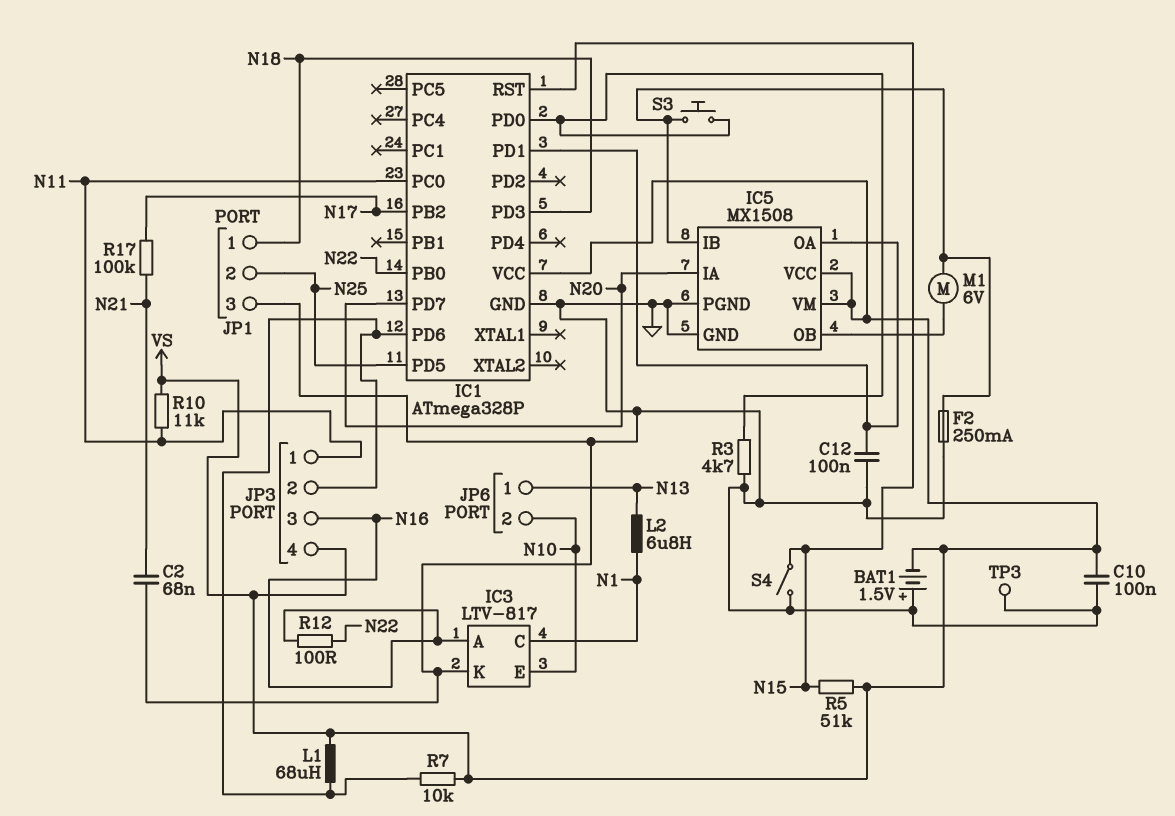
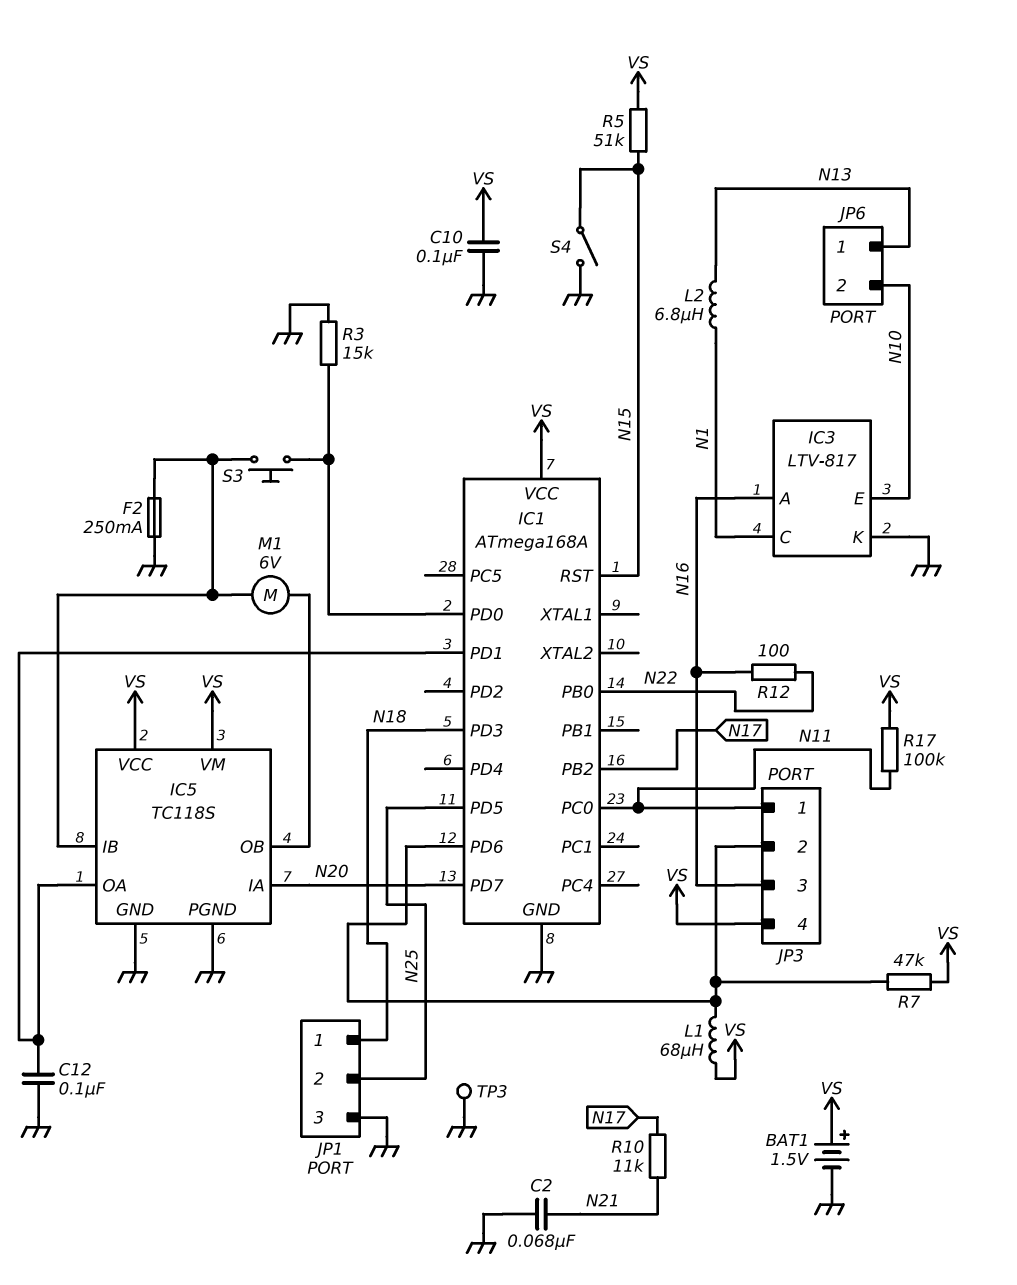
BAT1: 1.5V (plus GND, minus VS) -> 1.5V (plus VS, minus GND)
IC1: ATmega328P -> ATmega168A
IC5: MX1508 -> TC118S
R3: 4.7k (GND, IC1/PD0) -> 15k (GND, IC1/PD0)
R7: 10k (IC1/PD6, VS) -> 47k (IC1/PD6, VS)
R10: 11k (N11, VS) -> 11k (N17, N21)
R17: 100k (N17, N21) -> 100k (N11, VS)

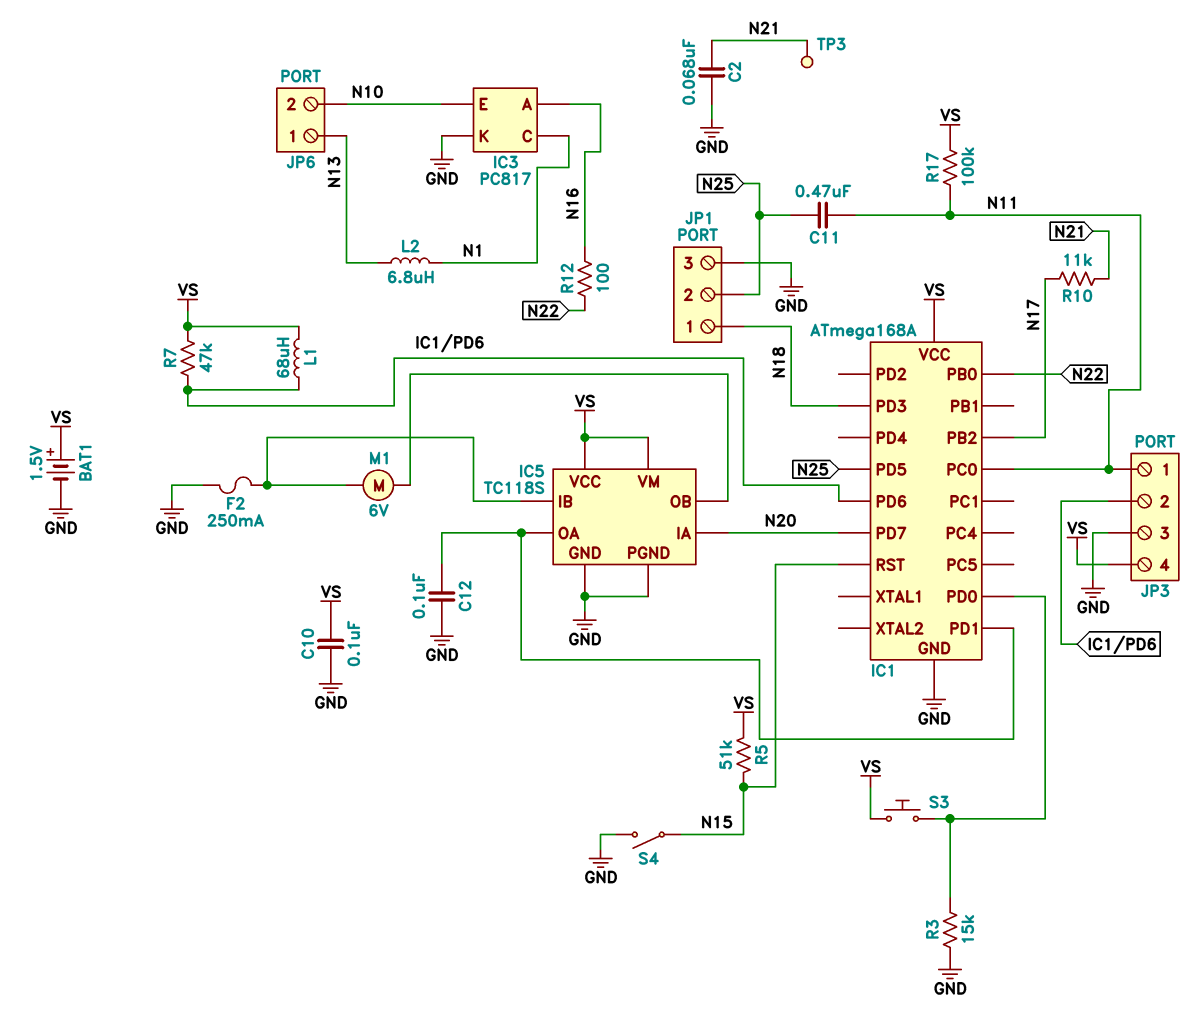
C11: none -> 470nF (N11, N25)
IC3: LTV-817 -> PC817
JP3 pin 3: N16 -> GND
S3: button (IC1/PD0, IC5/IB) -> button (IC1/PD0, VS)
TP3: test point (GND) -> test point (N21)

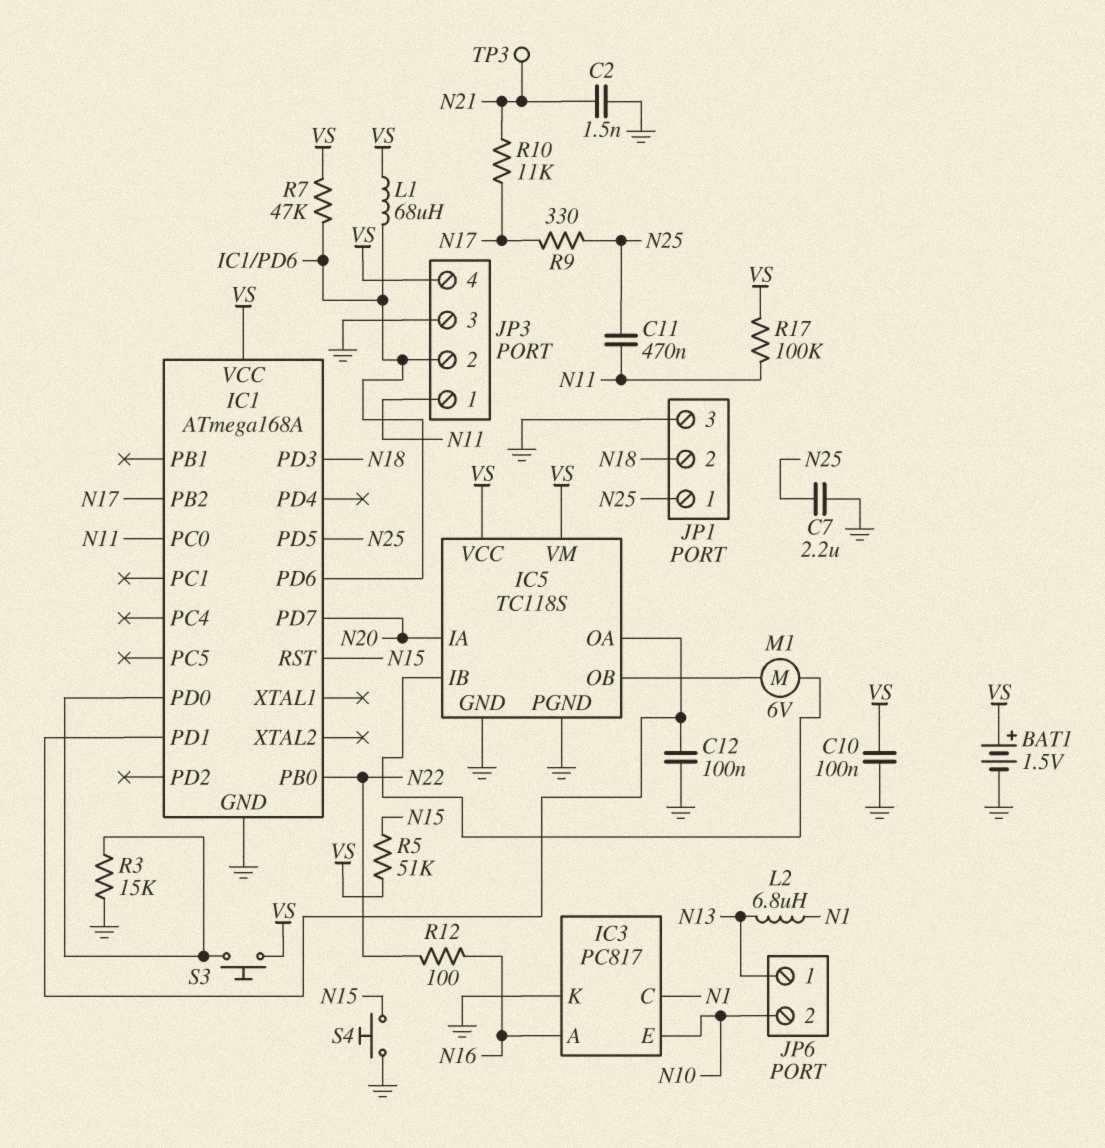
C2: 68nF (GND, N21) -> 1.5nF (GND, N21)
C7: none -> 2.2uF (GND, N25)
F2: 250mA (GND, IC5/IB) -> none
JP1 pin 1: N18 -> N25
JP1 pin 2: N25 -> N18
R9: none -> 330 (N17, N25)
S4: switch (GND, N15) -> button (GND, N15)

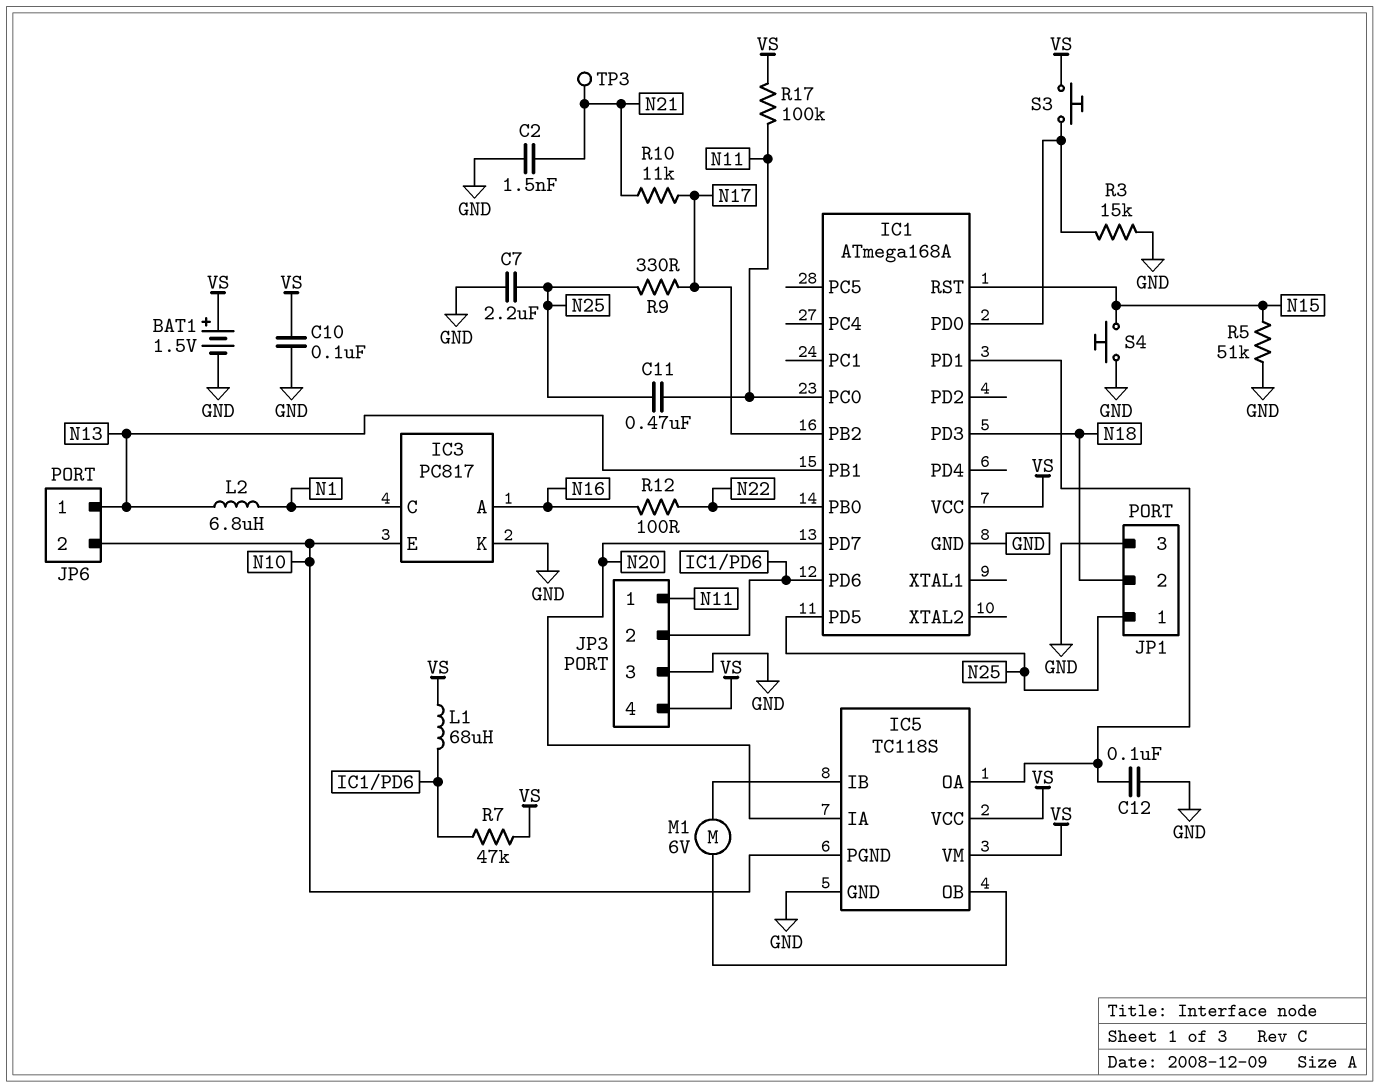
IC1 pin PB1: none -> N13
IC5 pin PGND: GND -> N10
R5: 51k (N15, VS) -> 51k (GND, N15)

